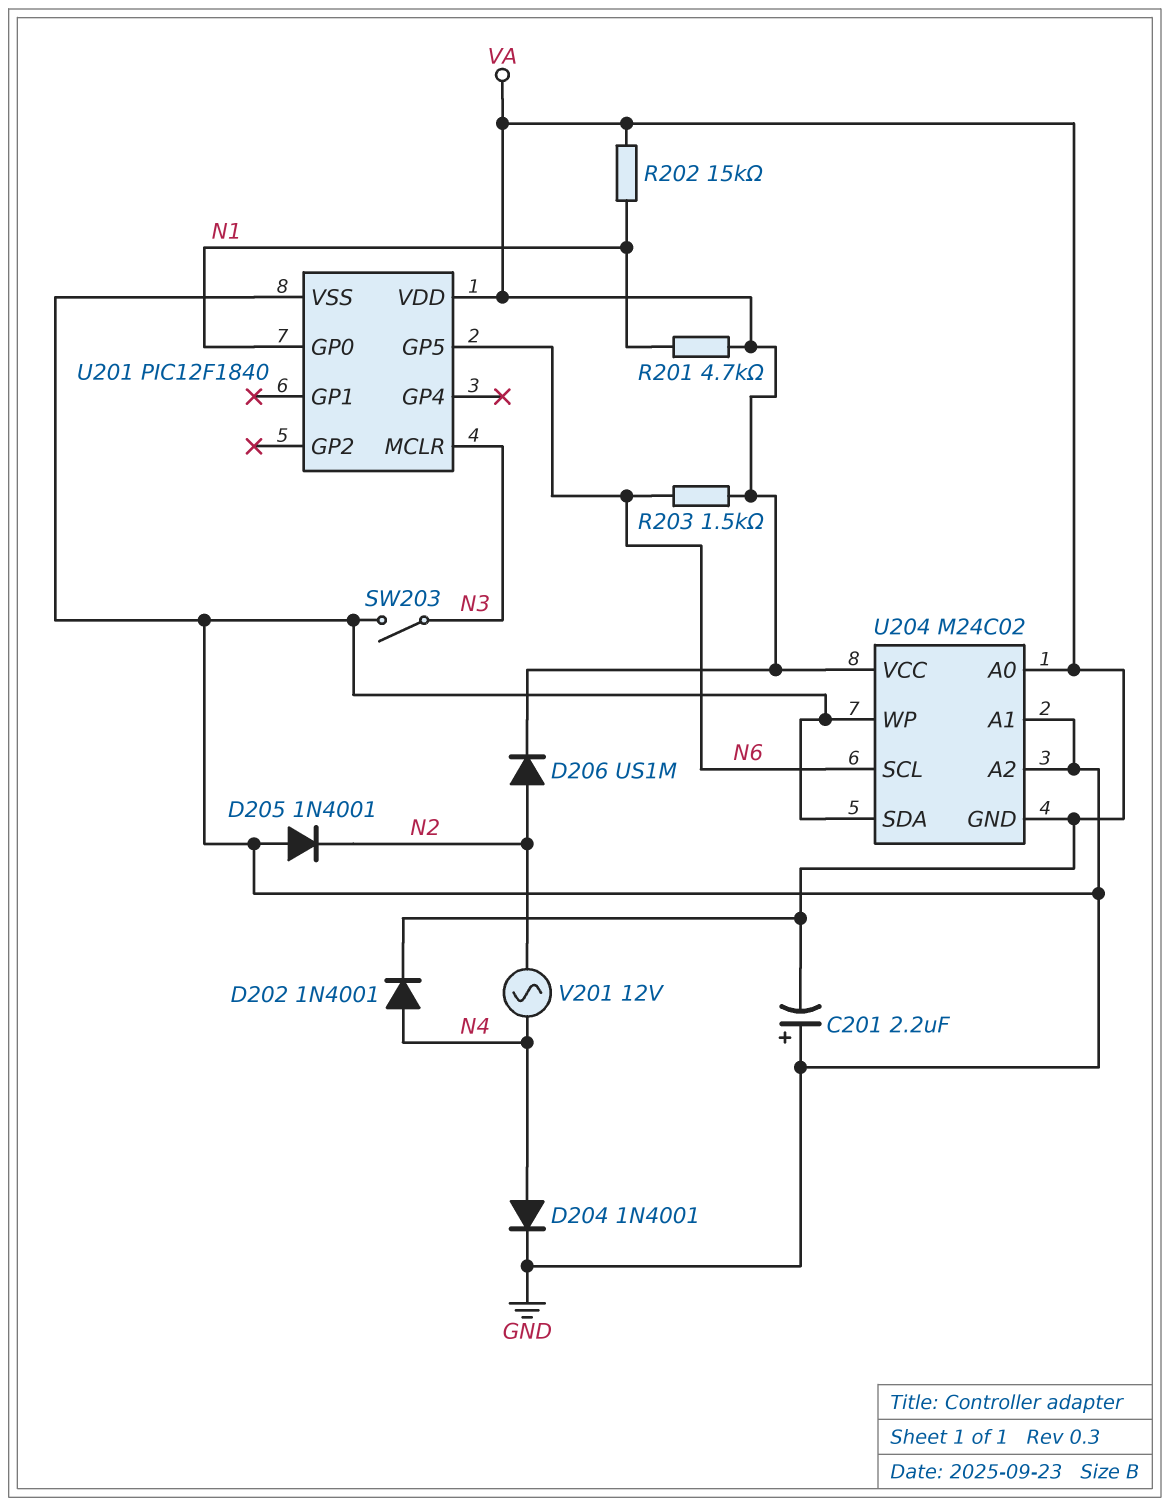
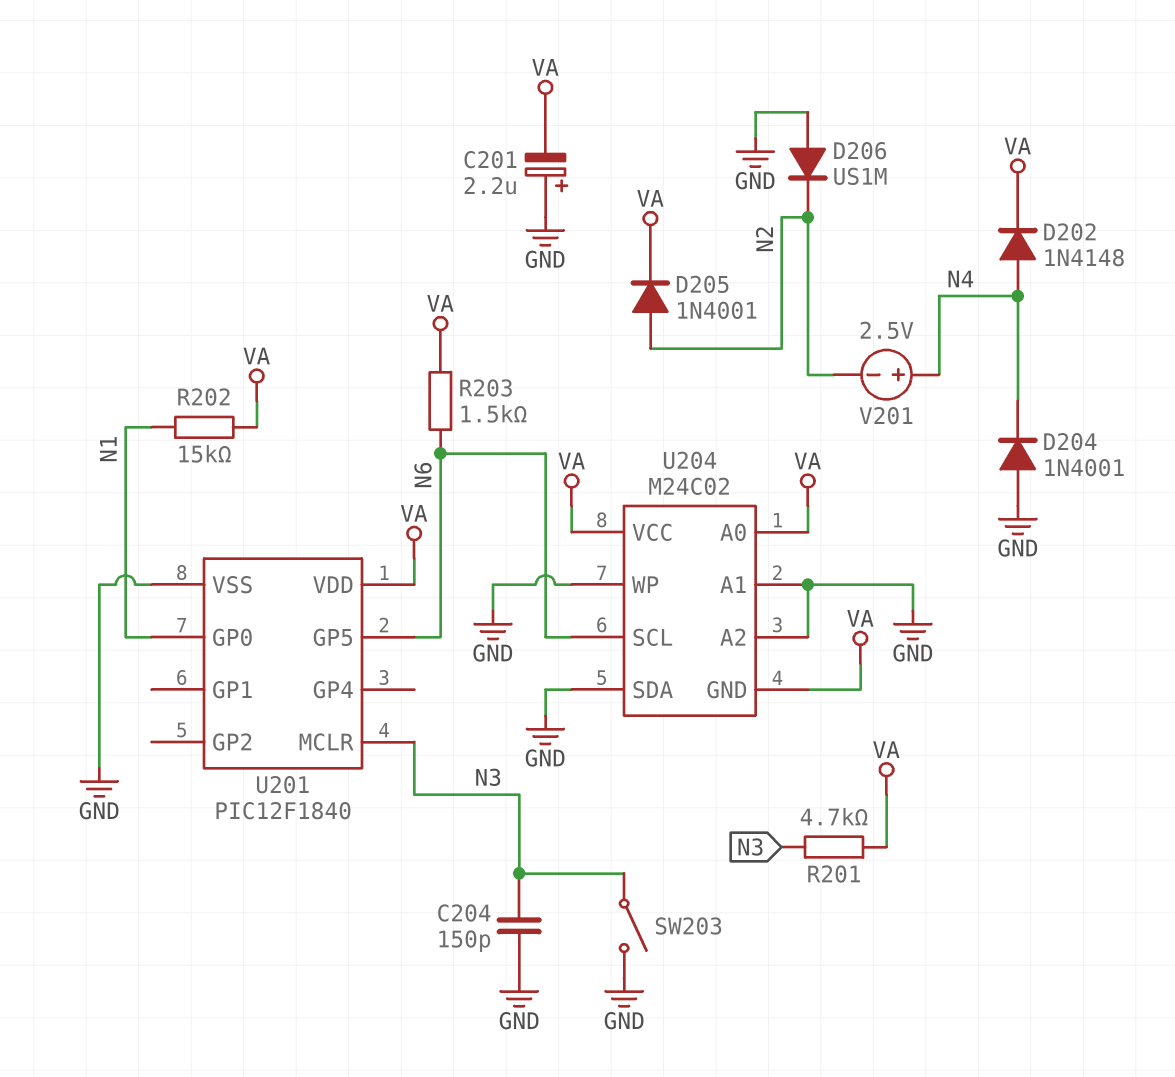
C204: none -> 150pF (GND, N3)
D202: diode 1N4001 (A N4, K VA) -> diode 1N4148 (A N4, K VA)
D204: diode 1N4001 (A N4, K GND) -> diode 1N4001 (A GND, K N4)
D205: diode 1N4001 (A GND, K N2) -> diode 1N4001 (A N2, K VA)
D206: diode US1M (A N2, K VA) -> diode US1M (A GND, K N2)
R201: 4.7k (N1, VA) -> 4.7k (N3, VA)
V201: AC 12V (N2, N4) -> 2.5V (plus N4, minus N2)

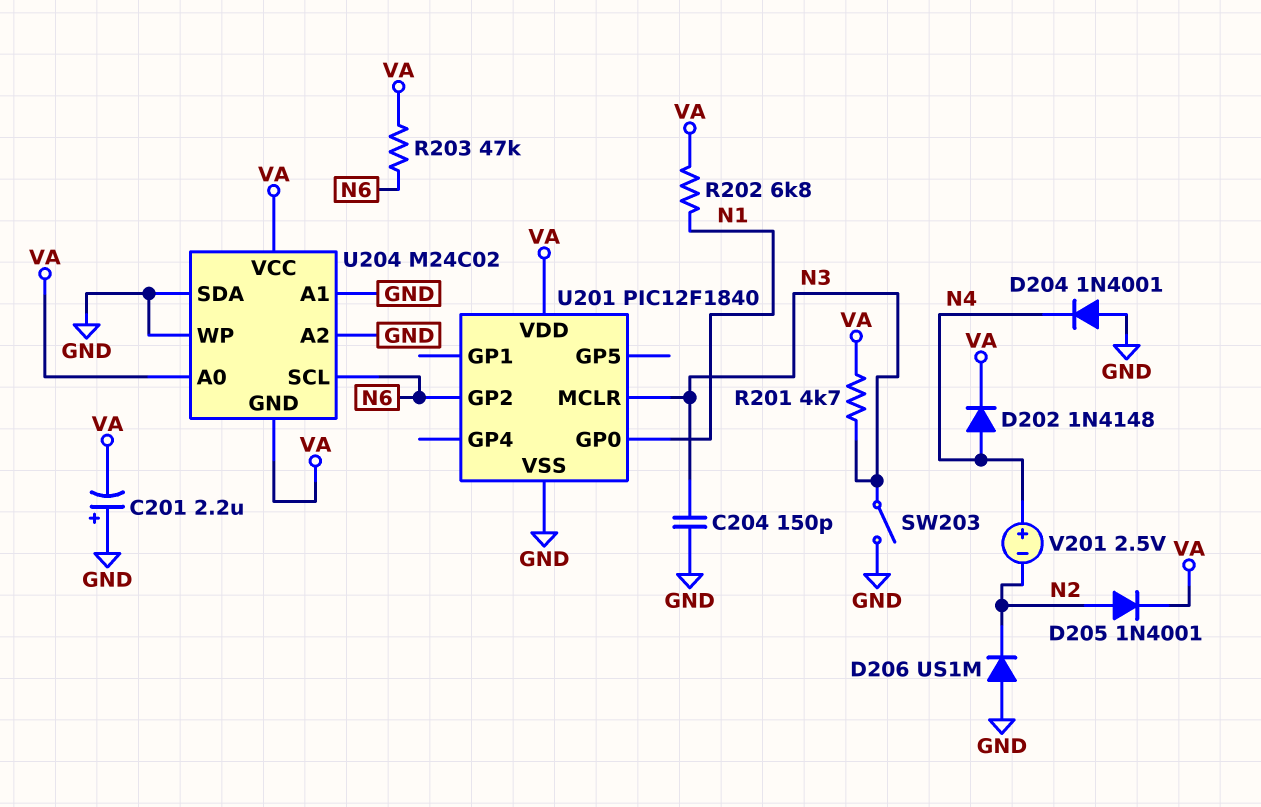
R202: 15k (N1, VA) -> 6.8k (N1, VA)
R203: 1.5k (N6, VA) -> 47k (N6, VA)
U201 pin GP2: none -> N6
U201 pin GP5: N6 -> none

